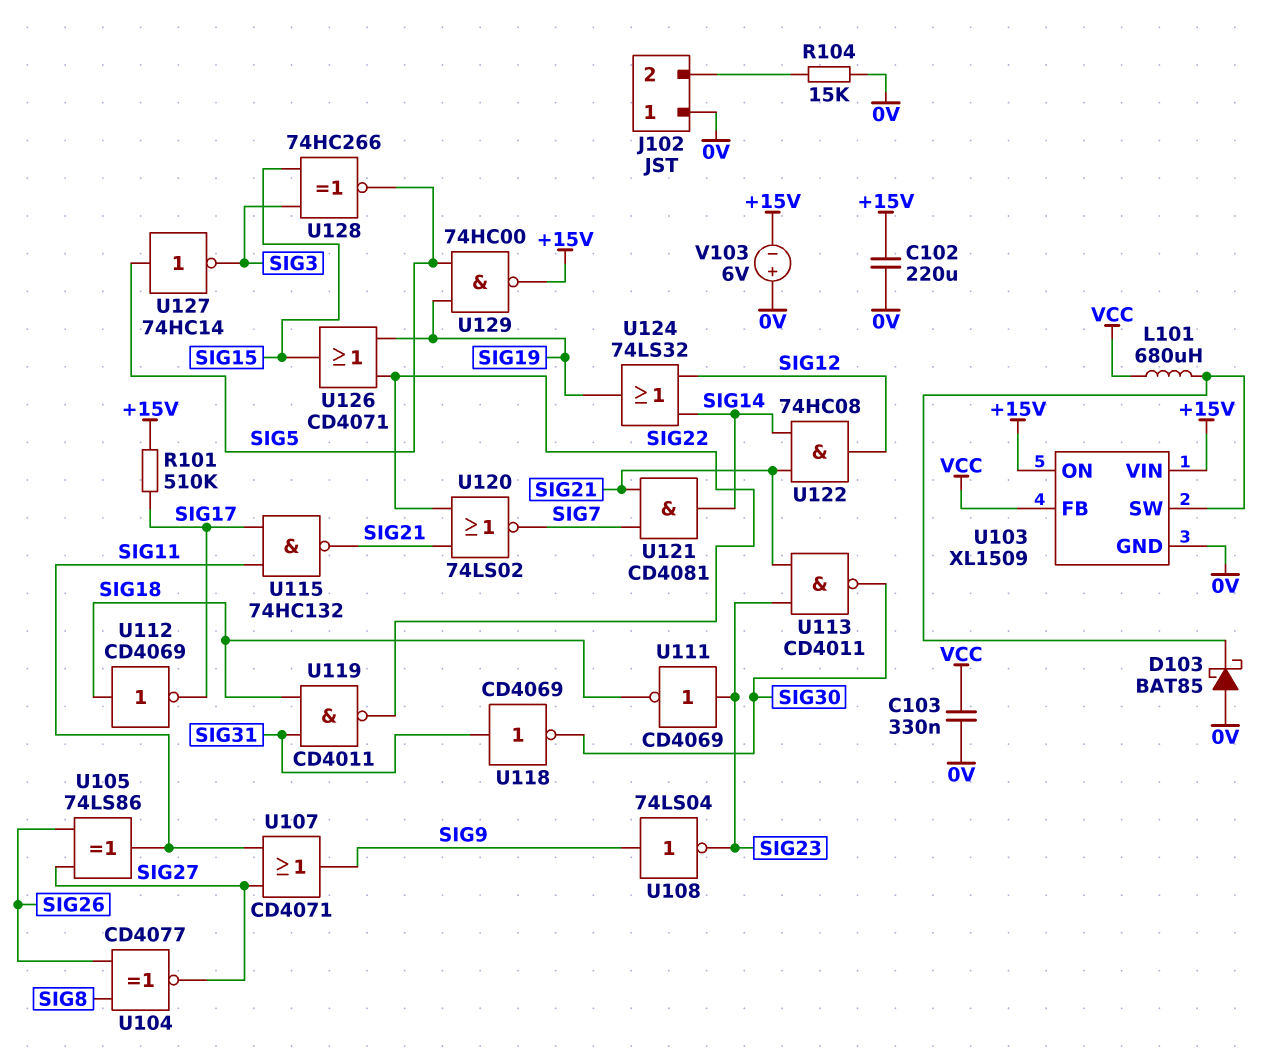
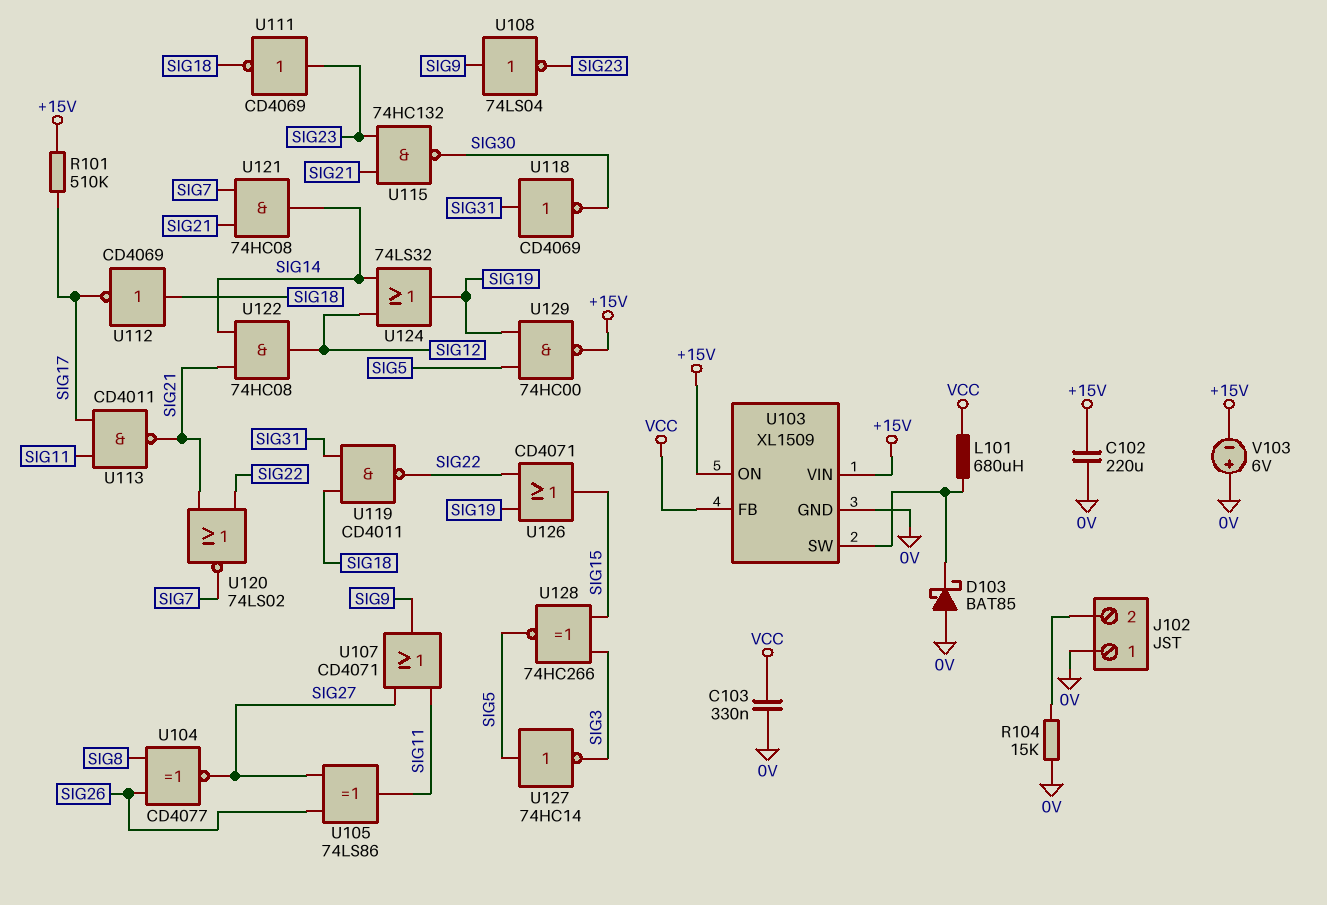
U113: NAND CD4011 (in SIG21, in SIG23, out SIG30) -> NAND CD4011 (in SIG11, in SIG17, out SIG21)
U115: NAND 74HC132 (in SIG11, in SIG17, out SIG21) -> NAND 74HC132 (in SIG21, in SIG23, out SIG30)
U121: AND CD4081 (in SIG7, in SIG21, out SIG14) -> AND 74HC08 (in SIG7, in SIG21, out SIG14)

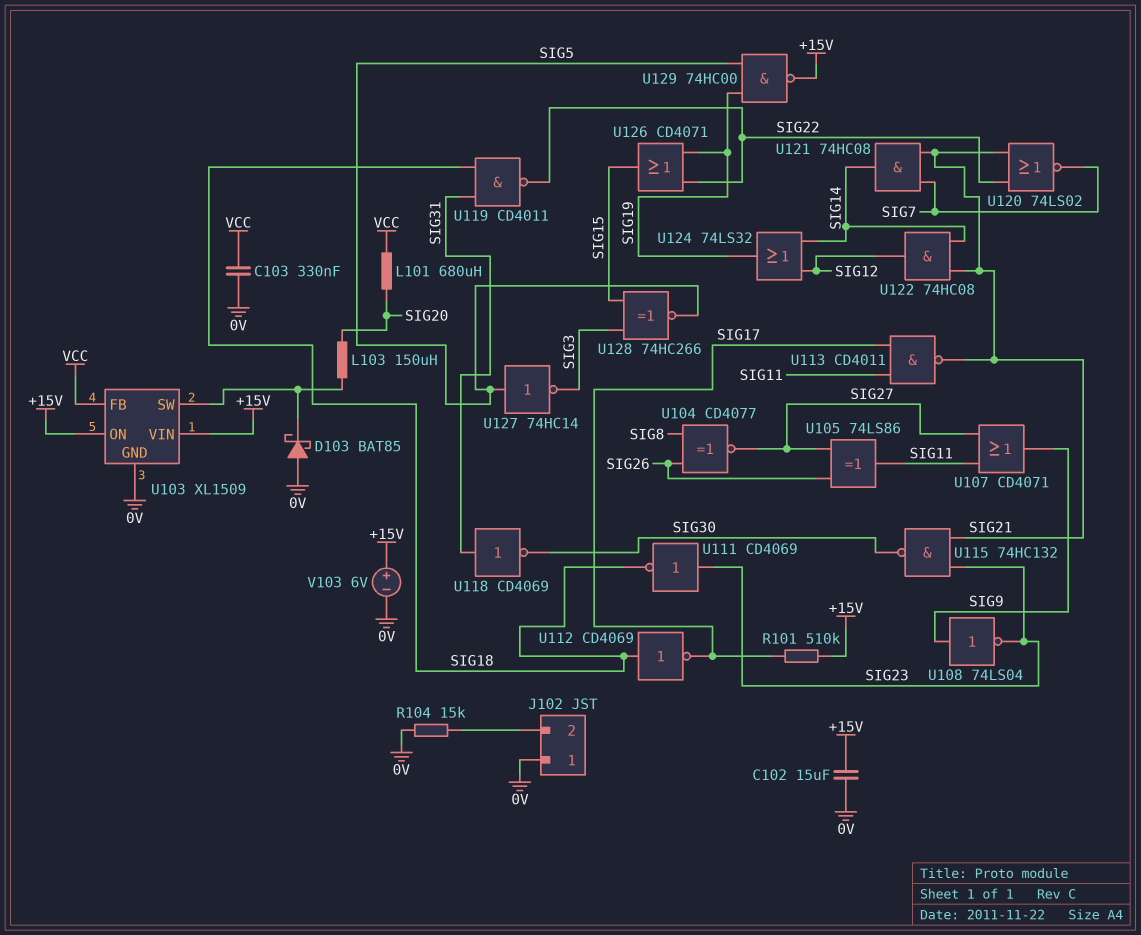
C102: 220uF (+15V, 0V) -> 15uF (+15V, 0V)
L101: 680uH (U103/SW, VCC) -> 680uH (SIG20, VCC)
L103: none -> 150uH (SIG20, U103/SW)
V103: 6V (plus 0V, minus +15V) -> 6V (plus +15V, minus 0V)

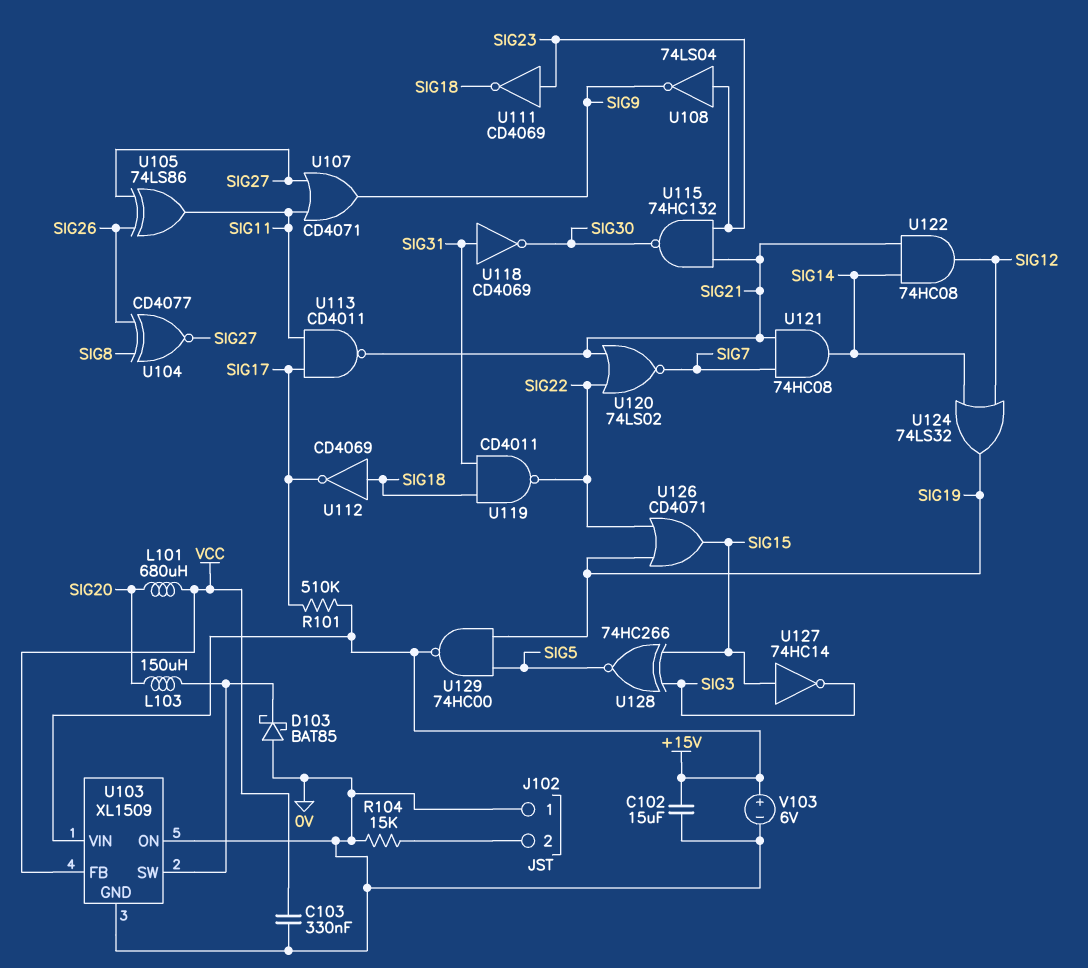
U103 pin ON: +15V -> 0V
U108: NOT 74LS04 (in SIG9, out SIG23) -> NOT 74LS04 (in SIG23, out SIG9)
U127: NOT 74HC14 (in SIG5, out SIG3) -> NOT 74HC14 (in SIG15, out SIG3)

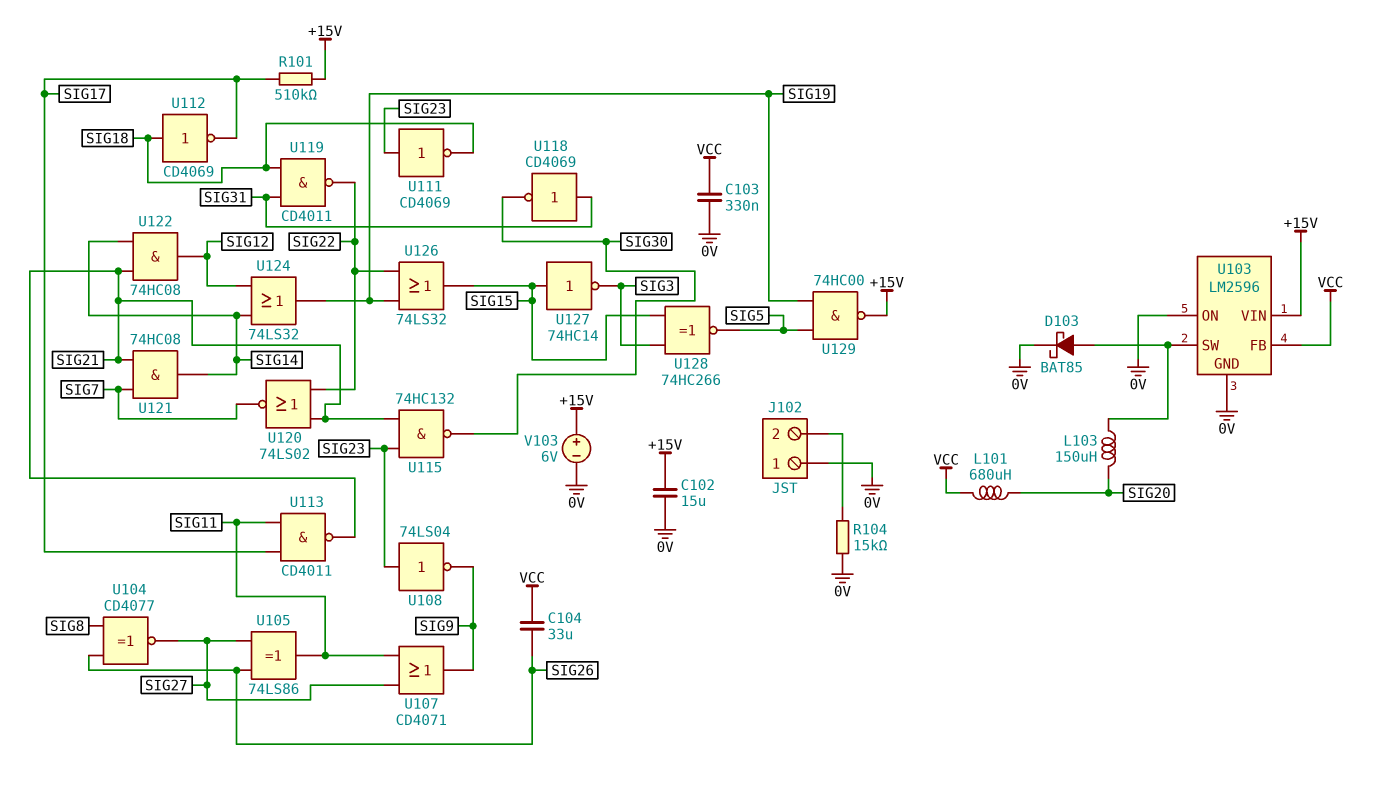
C104: none -> 33uF (SIG26, VCC)
D103: schottky BAT85 (A 0V, K U103/SW) -> schottky BAT85 (A U103/SW, K 0V)
U103: XL1509 -> LM2596
U126: OR CD4071 (in SIG19, in SIG22, out SIG15) -> OR 74LS32 (in SIG19, in SIG22, out SIG15)

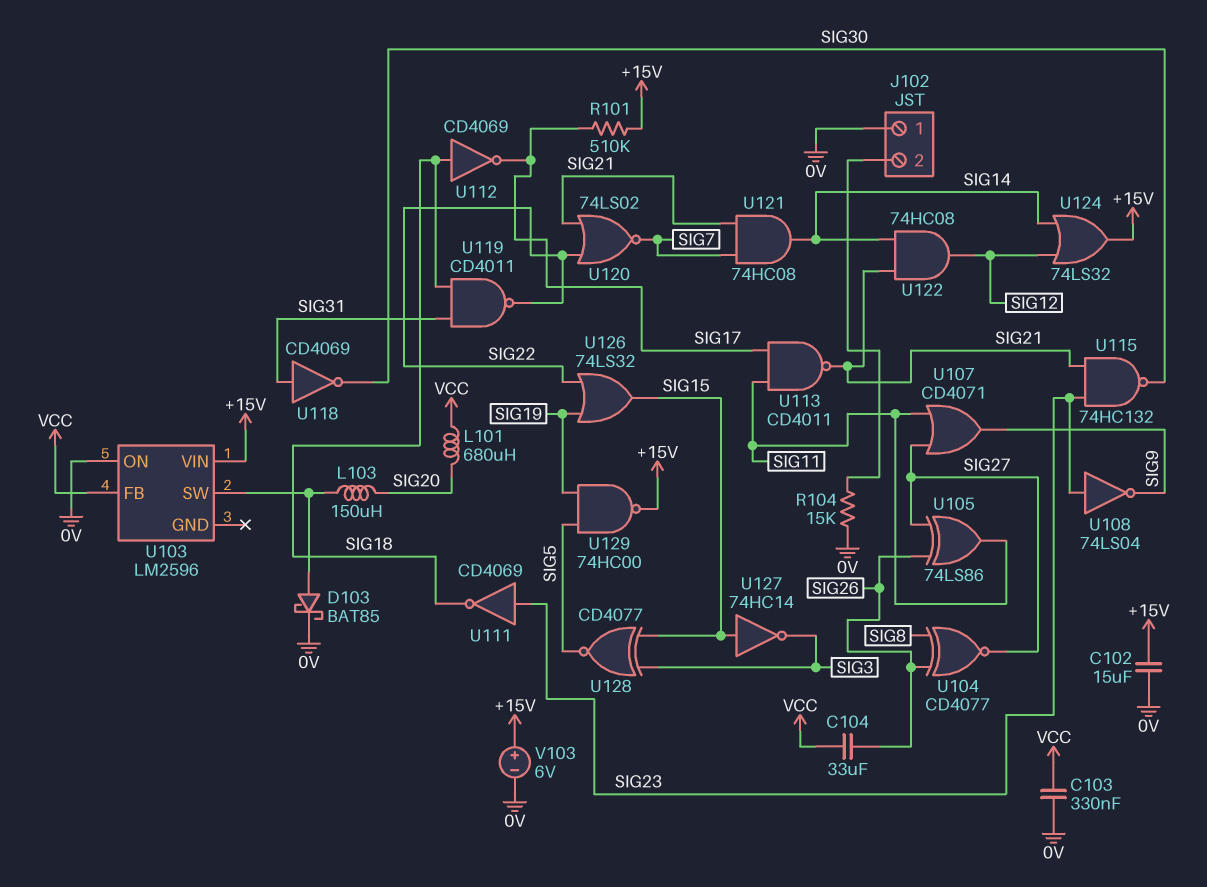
U103 pin GND: 0V -> none
U124: OR 74LS32 (in SIG12, in SIG14, out SIG19) -> OR 74LS32 (in SIG12, in SIG14, out +15V)
U128: XNOR 74HC266 (in SIG3, in SIG15, out SIG5) -> XNOR CD4077 (in SIG3, in SIG15, out SIG5)

